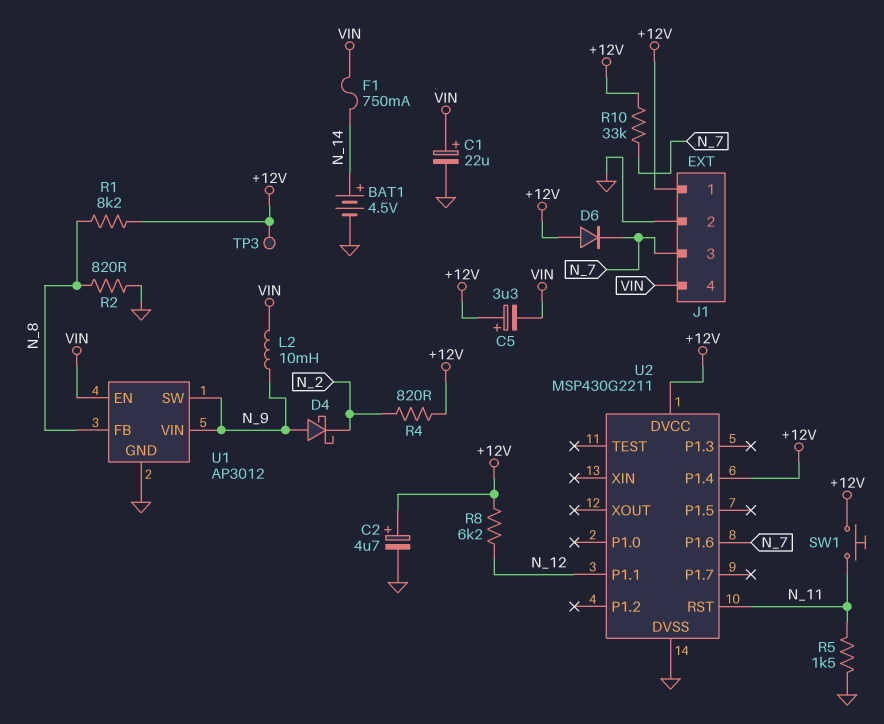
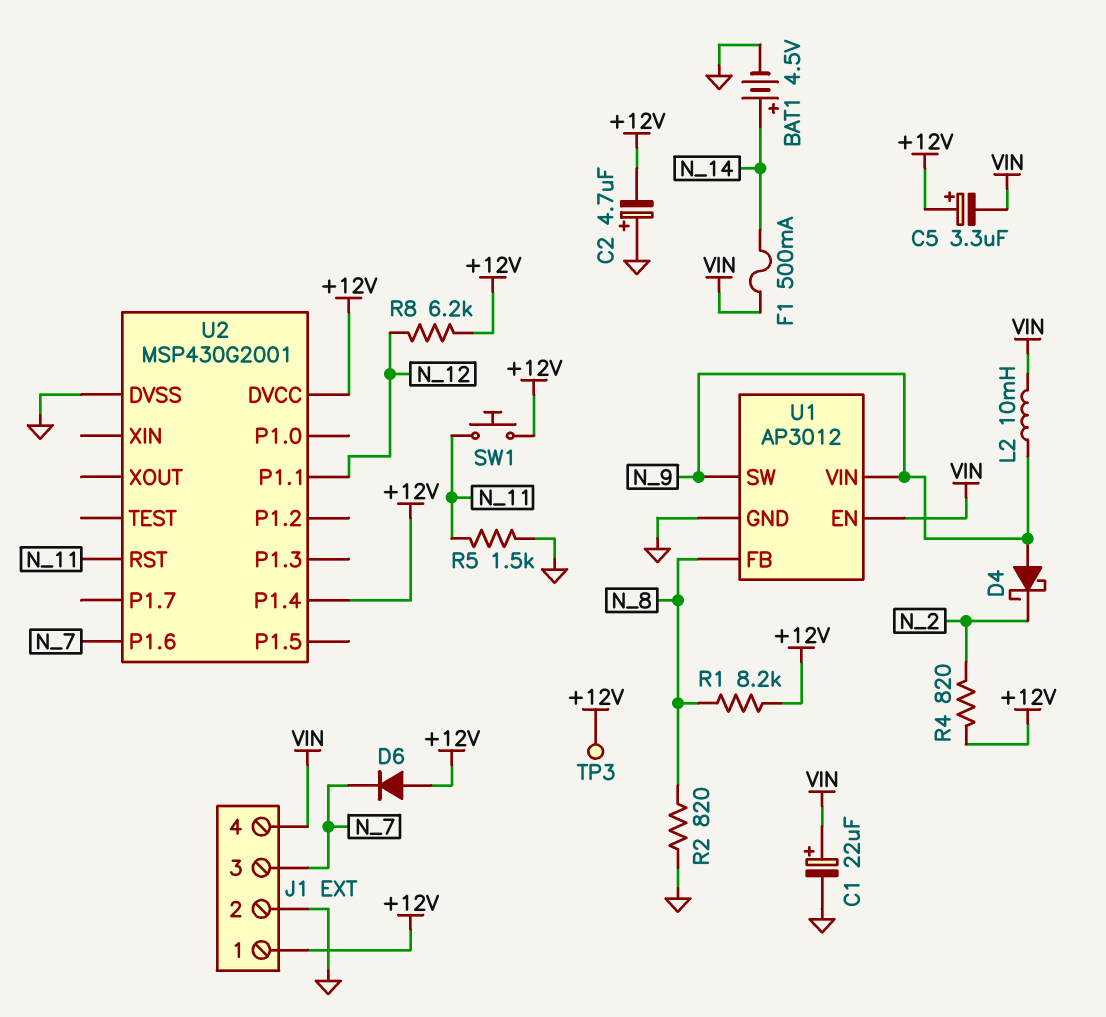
C2: 4.7uF (plus +12V, minus GND) -> 4.7uF (plus GND, minus +12V)
F1: 750mA (N_14, VIN) -> 500mA (N_14, VIN)
R10: 33k (+12V, N_7) -> none
U2: MSP430G2211 -> MSP430G2001

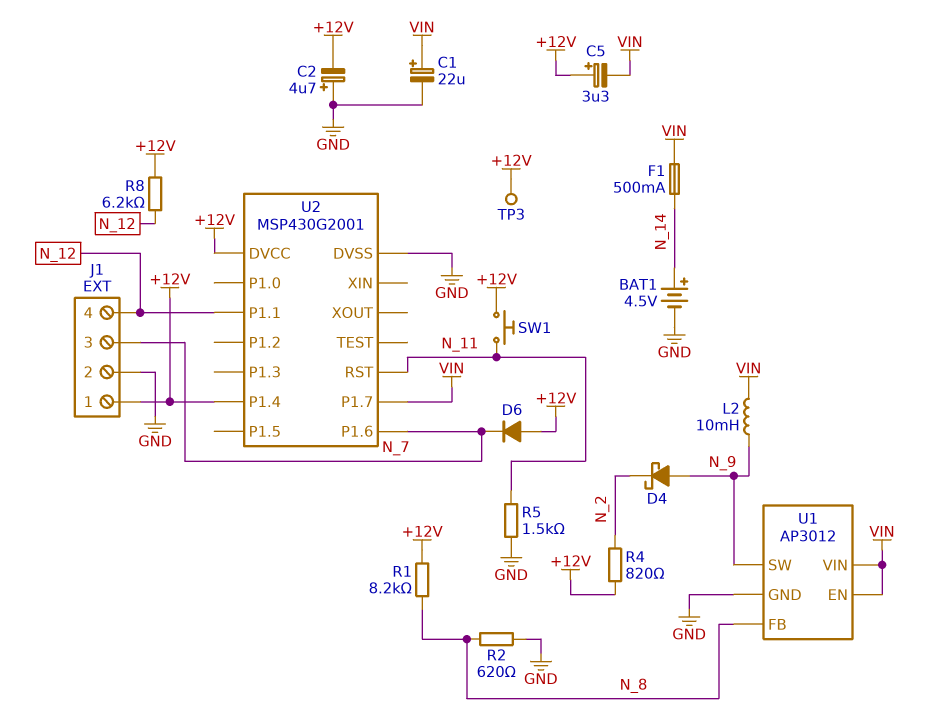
J1 pin 4: VIN -> N_12
R2: 820 (GND, N_8) -> 620 (GND, N_8)
U1 pin VIN: N_9 -> VIN
U2 pin P1.7: none -> VIN

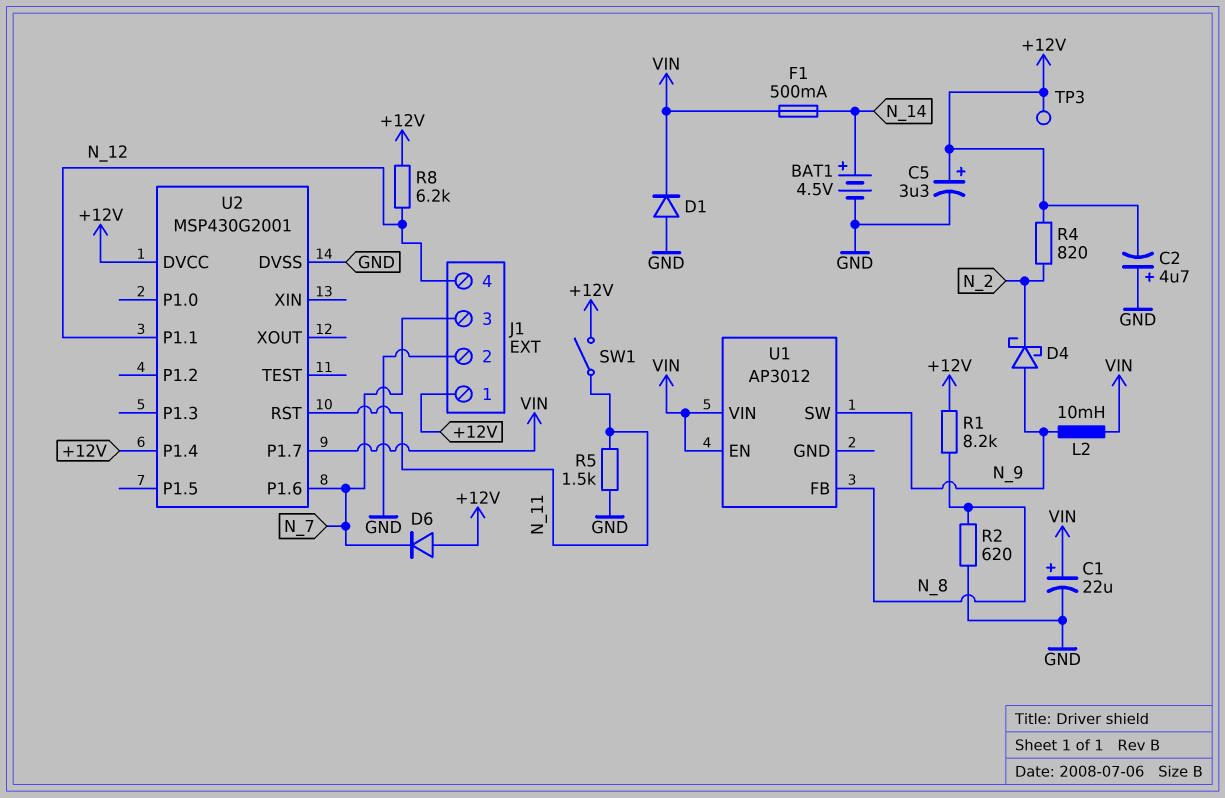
C5: 3.3uF (plus +12V, minus VIN) -> 3.3uF (plus +12V, minus GND)
D1: none -> diode (A GND, K VIN)
SW1: button (+12V, N_11) -> switch (+12V, N_11)
U1 pin GND: GND -> none

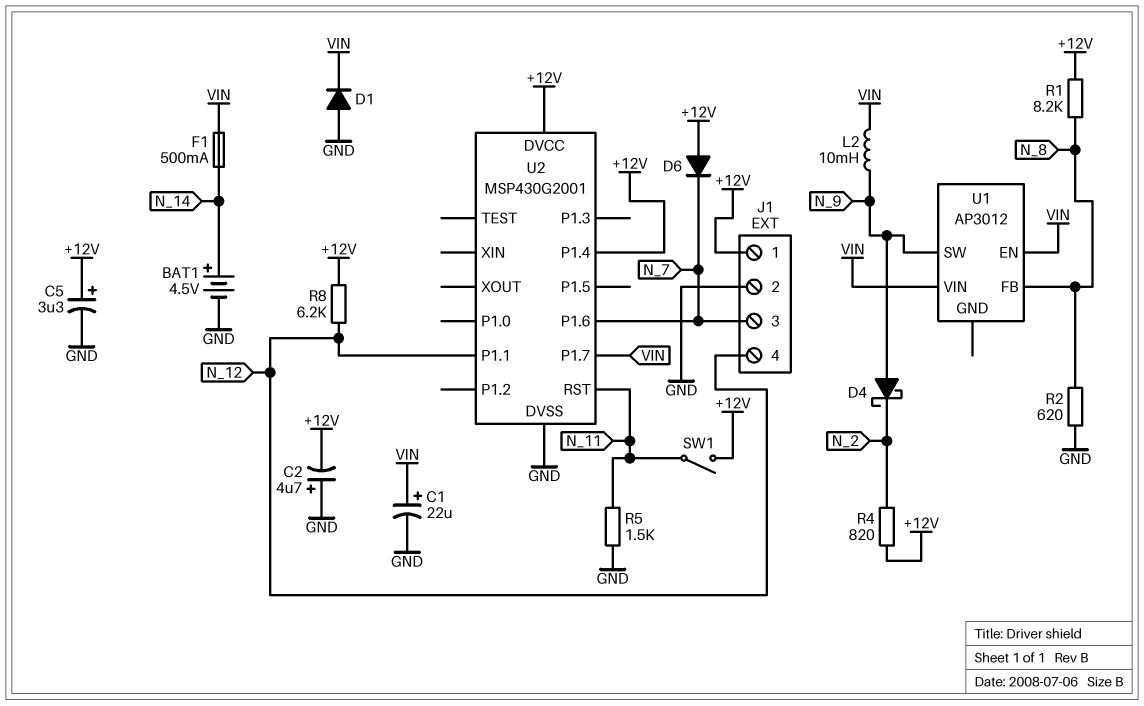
TP3: test point (+12V) -> none

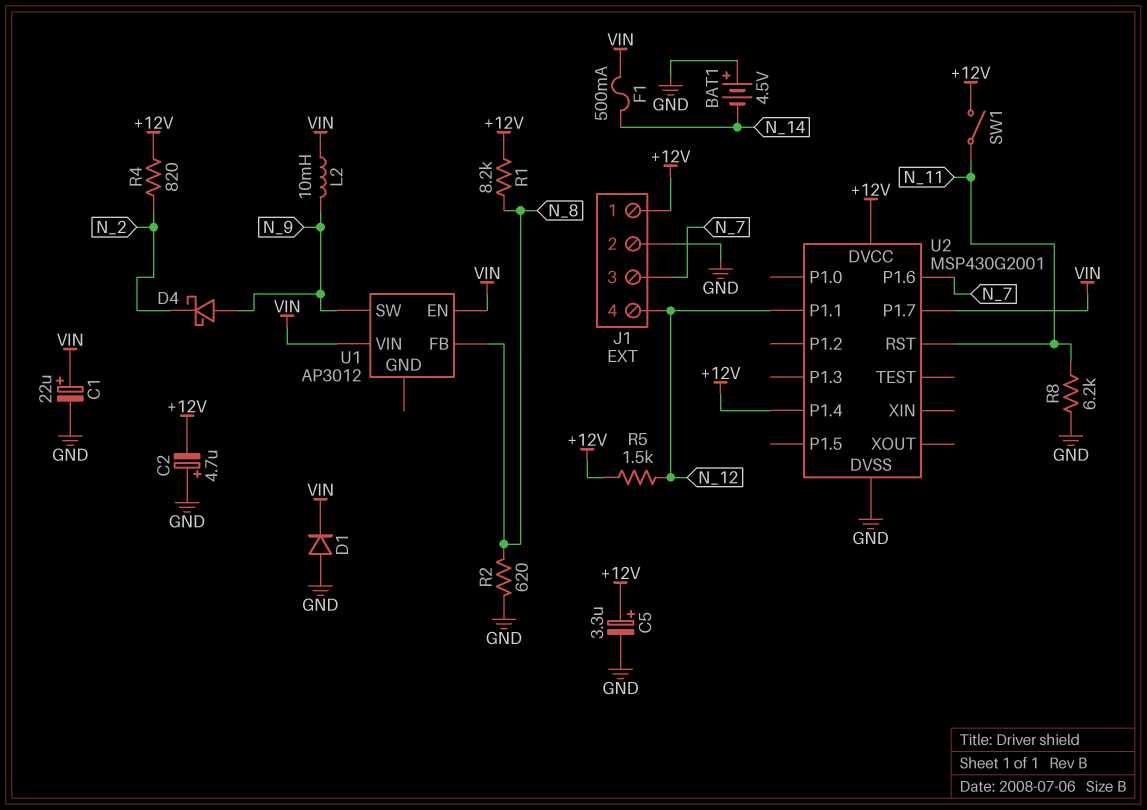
BAT1: 4.5V (plus N_14, minus GND) -> 4.5V (plus GND, minus N_14)
D6: diode (A +12V, K N_7) -> none
R5: 1.5k (GND, N_11) -> 1.5k (+12V, N_12)
R8: 6.2k (+12V, N_12) -> 6.2k (GND, N_11)

